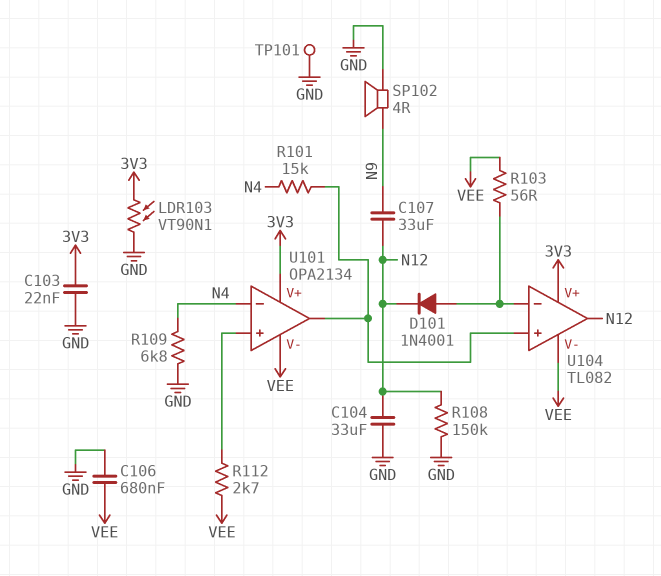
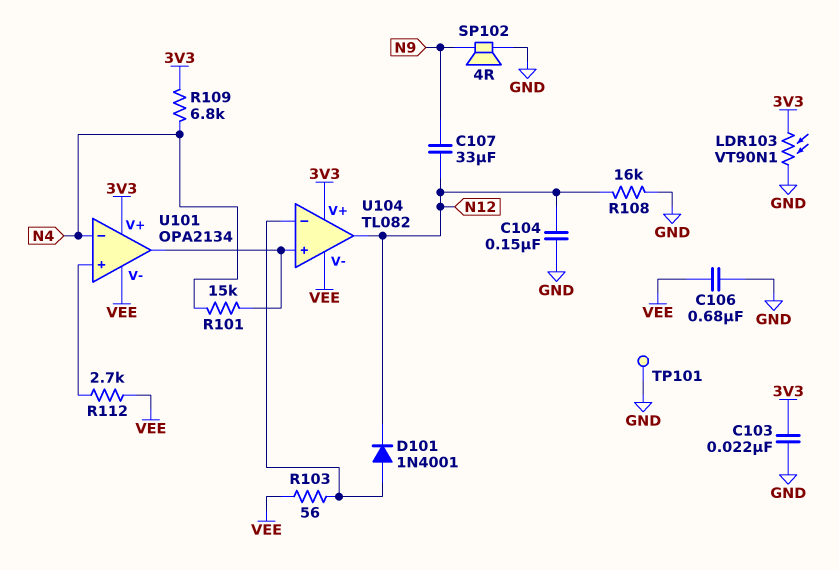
C104: 33uF (GND, N12) -> 150nF (GND, N12)
R108: 150k (GND, N12) -> 16k (GND, N12)
R109: 6.8k (GND, N4) -> 6.8k (3V3, N4)

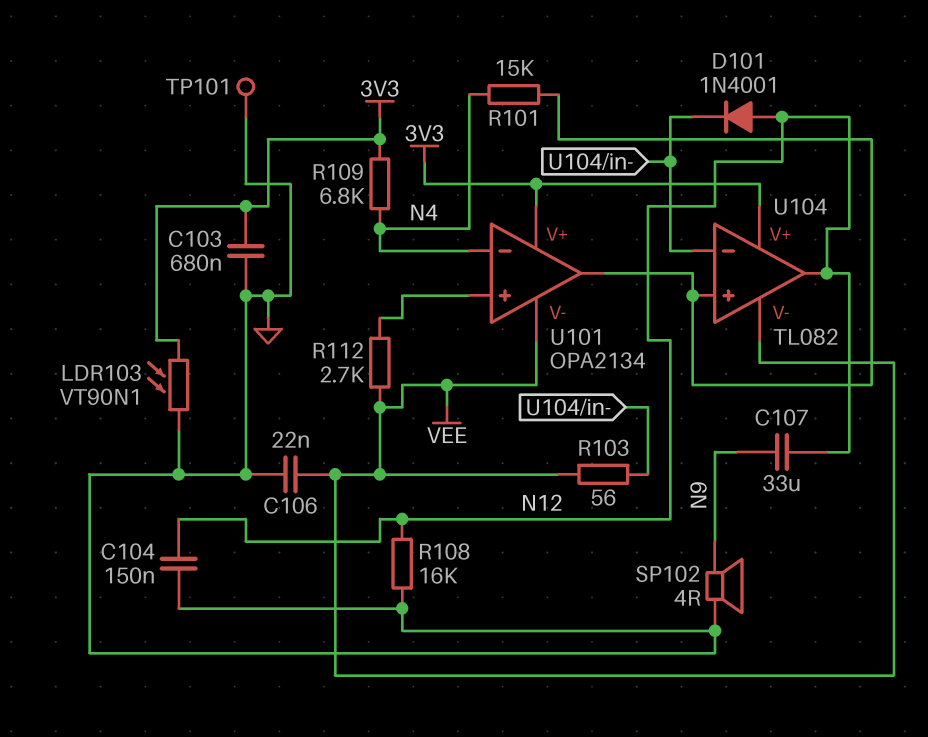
C103: 22nF (3V3, GND) -> 680nF (3V3, GND)
C106: 680nF (GND, VEE) -> 22nF (GND, VEE)
D101: diode 1N4001 (A U104/in-, K N12) -> diode 1N4001 (A N12, K U104/in-)

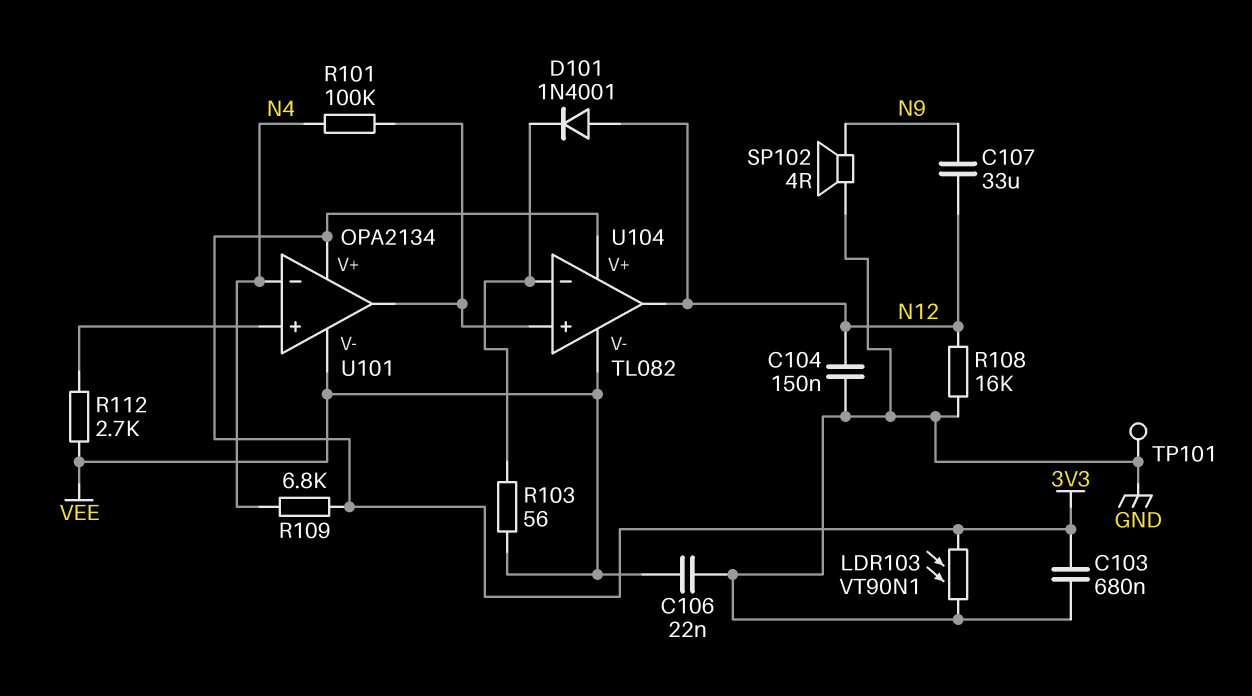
R101: 15k (N4, U101/out) -> 100k (N4, U101/out)

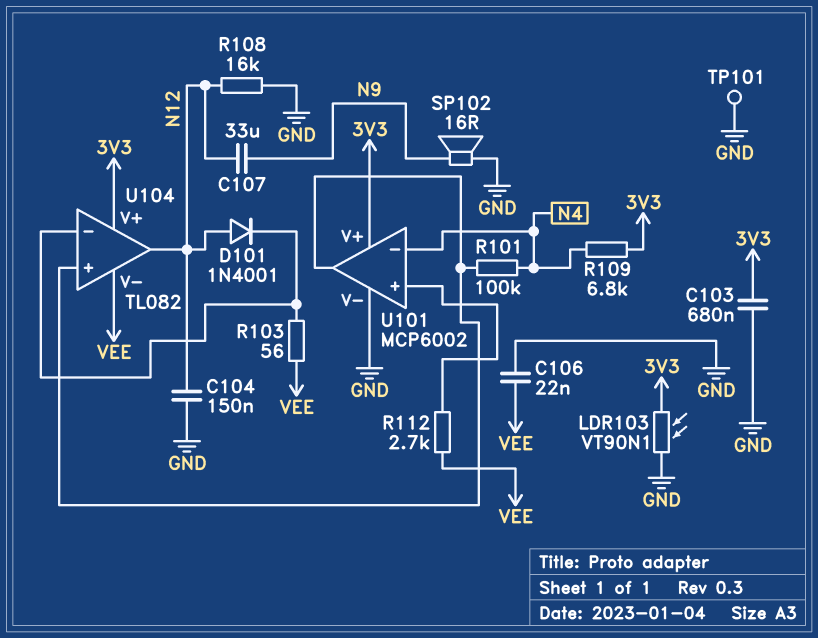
SP102: speaker 4R (GND, N9) -> speaker 16R (GND, N9)
U101: OPA2134 -> MCP6002
U101 pin V-: VEE -> GND

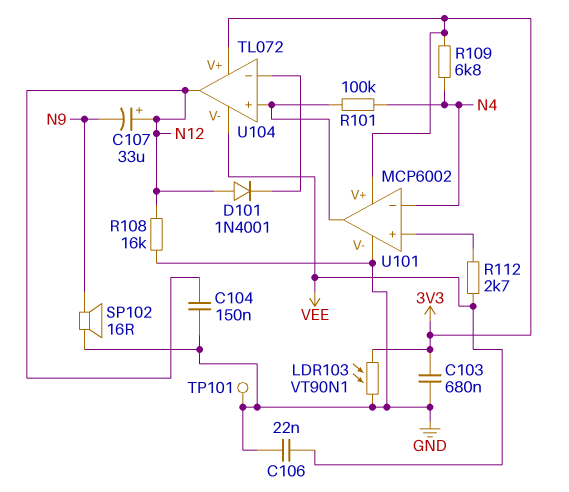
C107: 33uF (N9, N12) -> 33uF (plus N12, minus N9)
R103: 56 (U104/in-, VEE) -> none
U104: TL082 -> TL072

